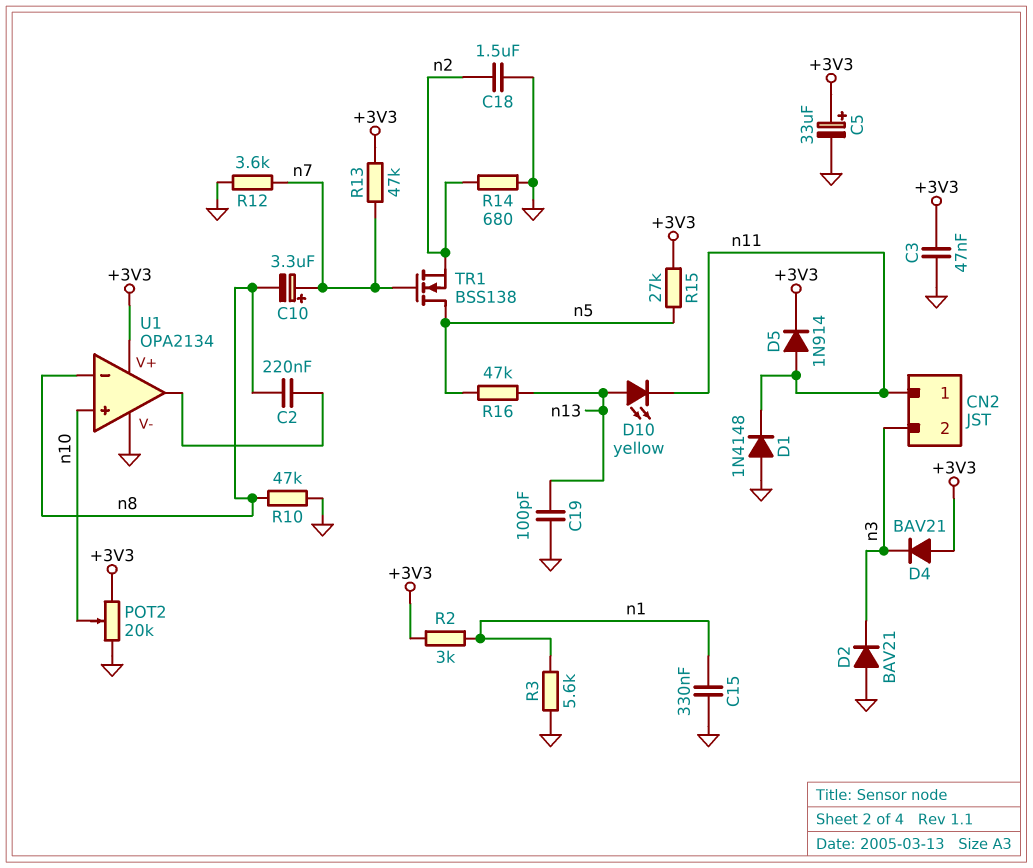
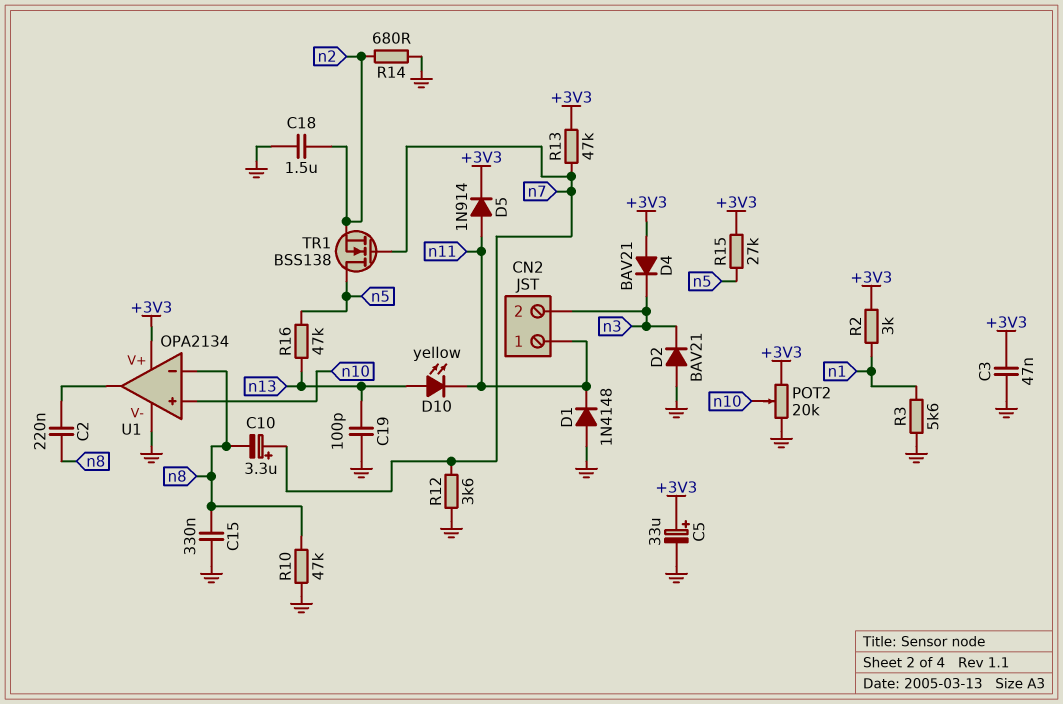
C15: 330nF (GND, n1) -> 330nF (GND, n8)

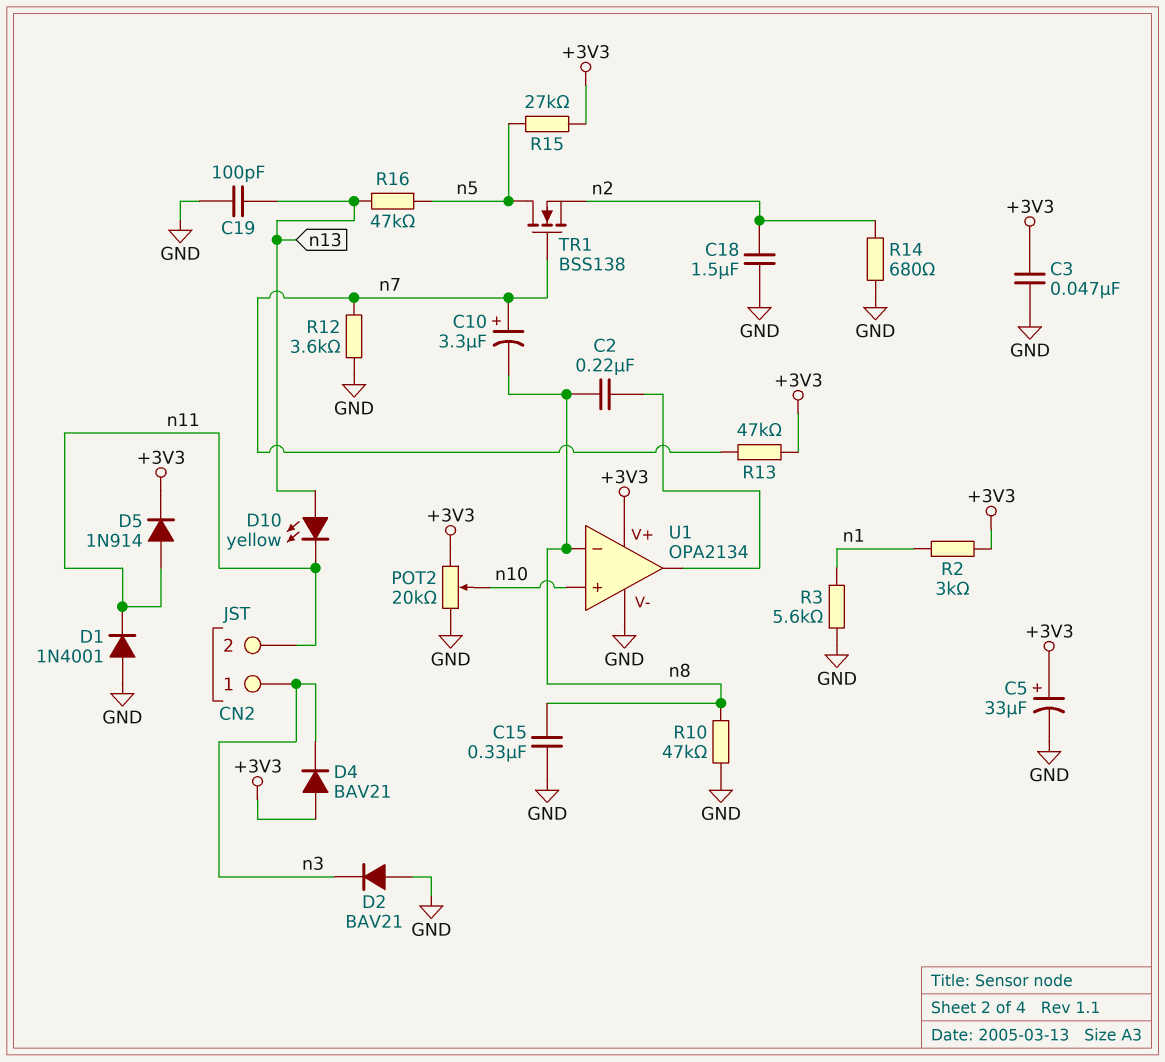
CN2 pin 1: n11 -> n3
CN2 pin 2: n3 -> n11
D1: diode 1N4148 (A GND, K n11) -> diode 1N4001 (A GND, K n11)

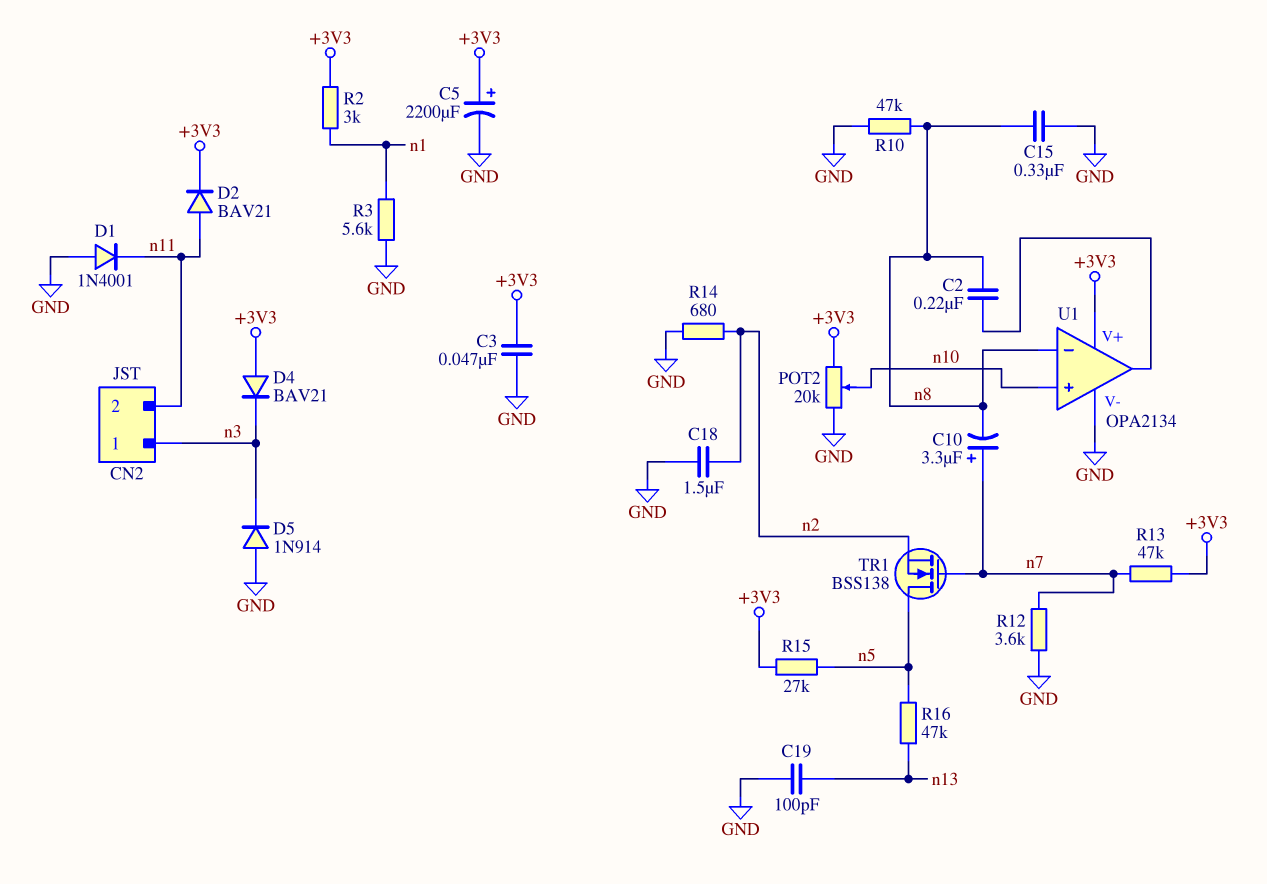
C5: 33uF (plus +3V3, minus GND) -> 2200uF (plus +3V3, minus GND)
D2: diode BAV21 (A GND, K n3) -> diode BAV21 (A n11, K +3V3)
D5: diode 1N914 (A n11, K +3V3) -> diode 1N914 (A GND, K n3)
D10: LED yellow (A n13, K n11) -> none

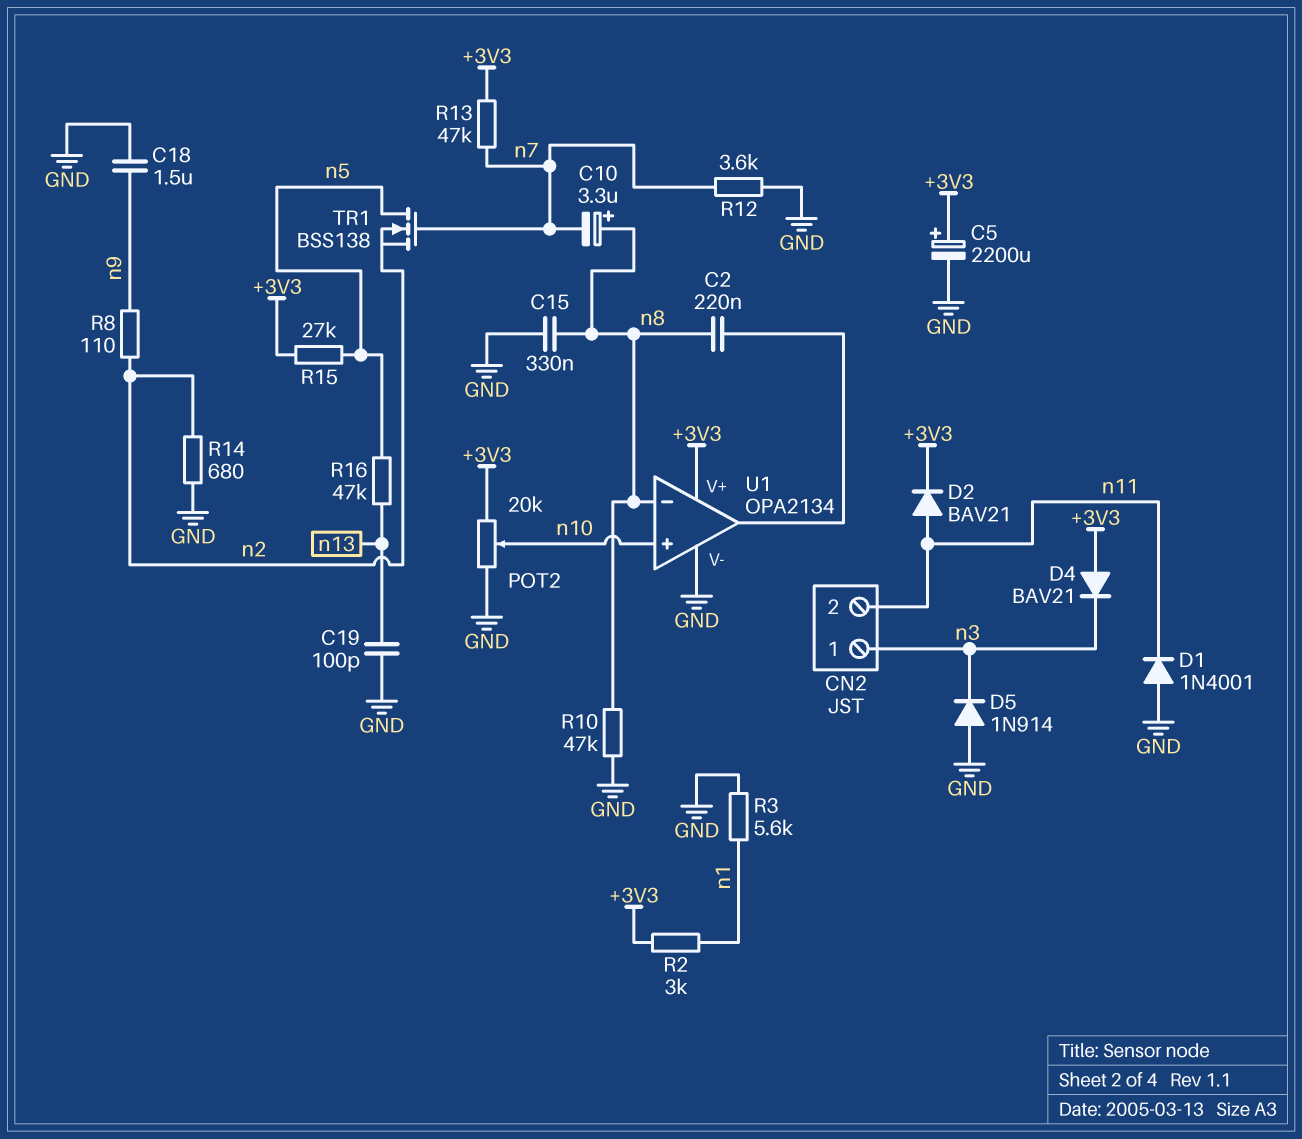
C3: 47nF (+3V3, GND) -> none
C10: 3.3uF (plus n7, minus n8) -> 3.3uF (plus n8, minus n7)
C18: 1.5uF (GND, n2) -> 1.5uF (GND, n9)
R8: none -> 110 (n2, n9)

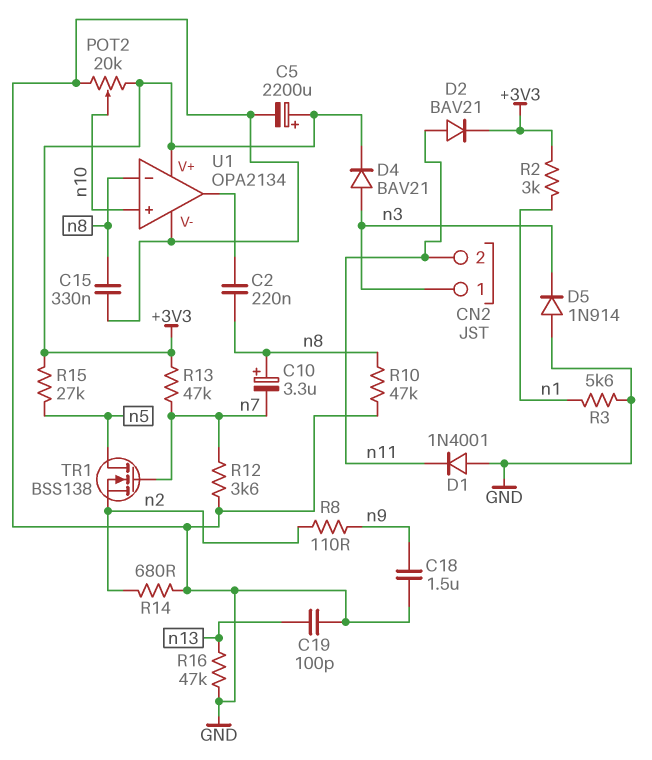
D4: diode BAV21 (A +3V3, K n3) -> diode BAV21 (A n3, K +3V3)
R16: 47k (n5, n13) -> 47k (GND, n13)

